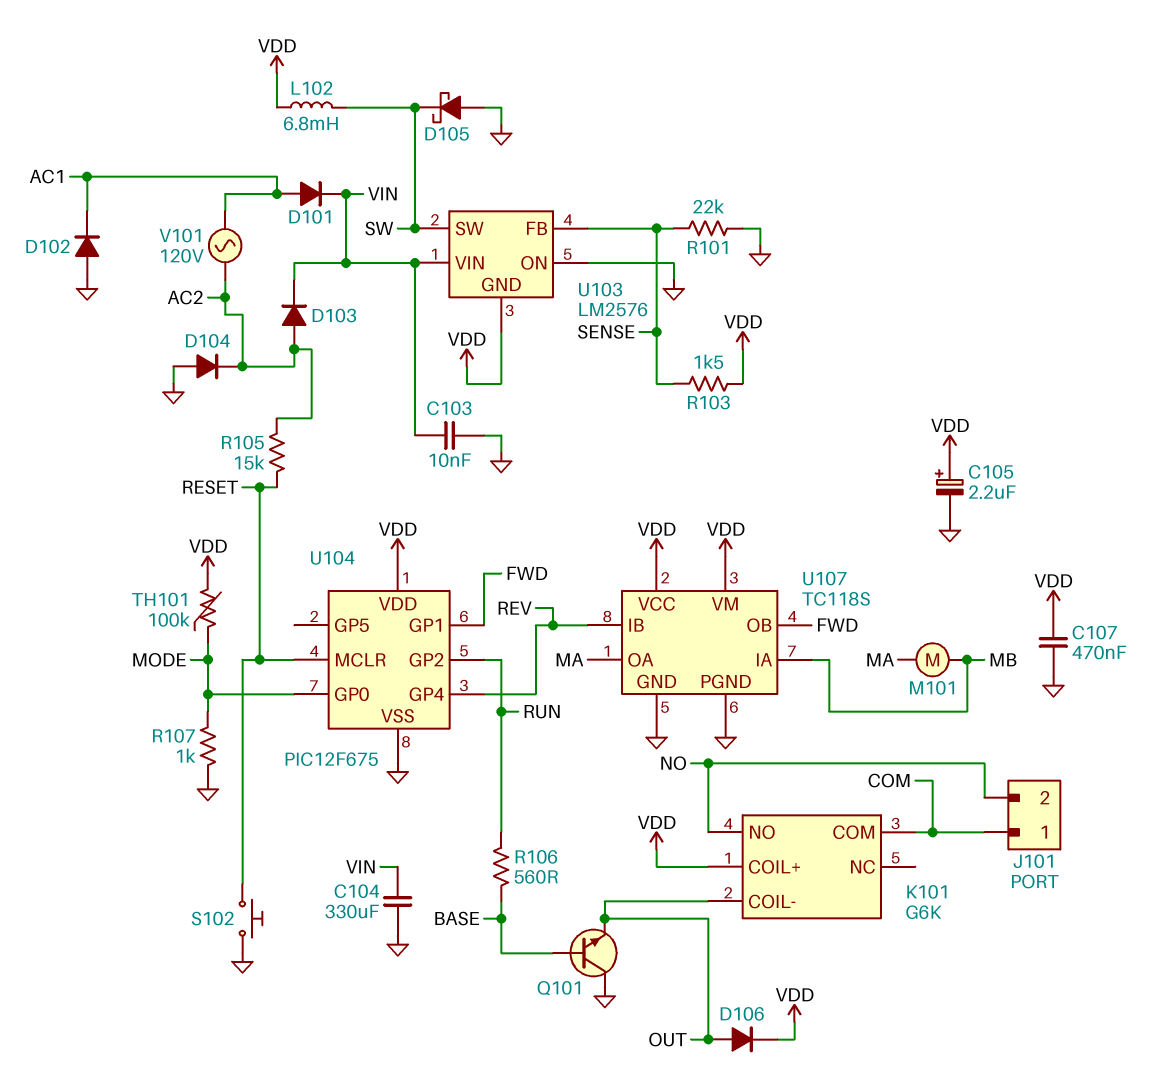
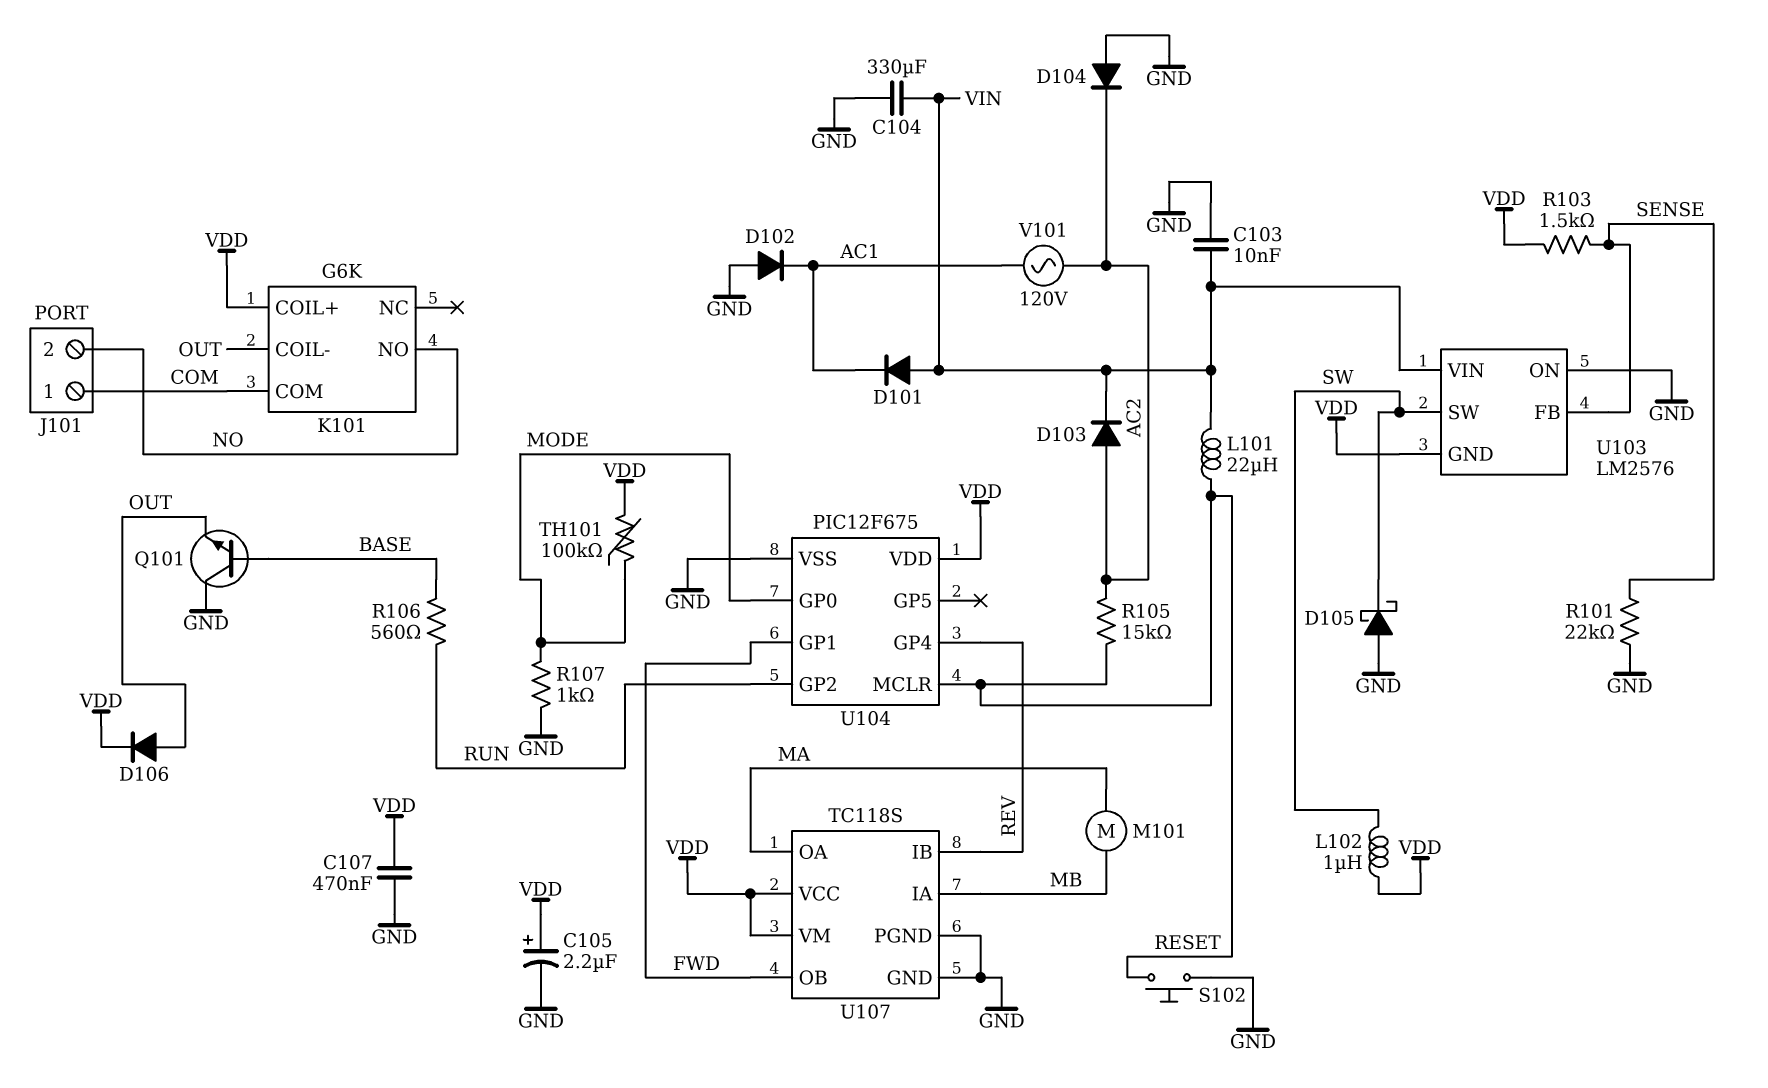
D101: diode (A AC1, K VIN) -> diode (A VIN, K AC1)
L101: none -> 22uH (RESET, VIN)
L102: 6.8mH (SW, VDD) -> 1uH (SW, VDD)

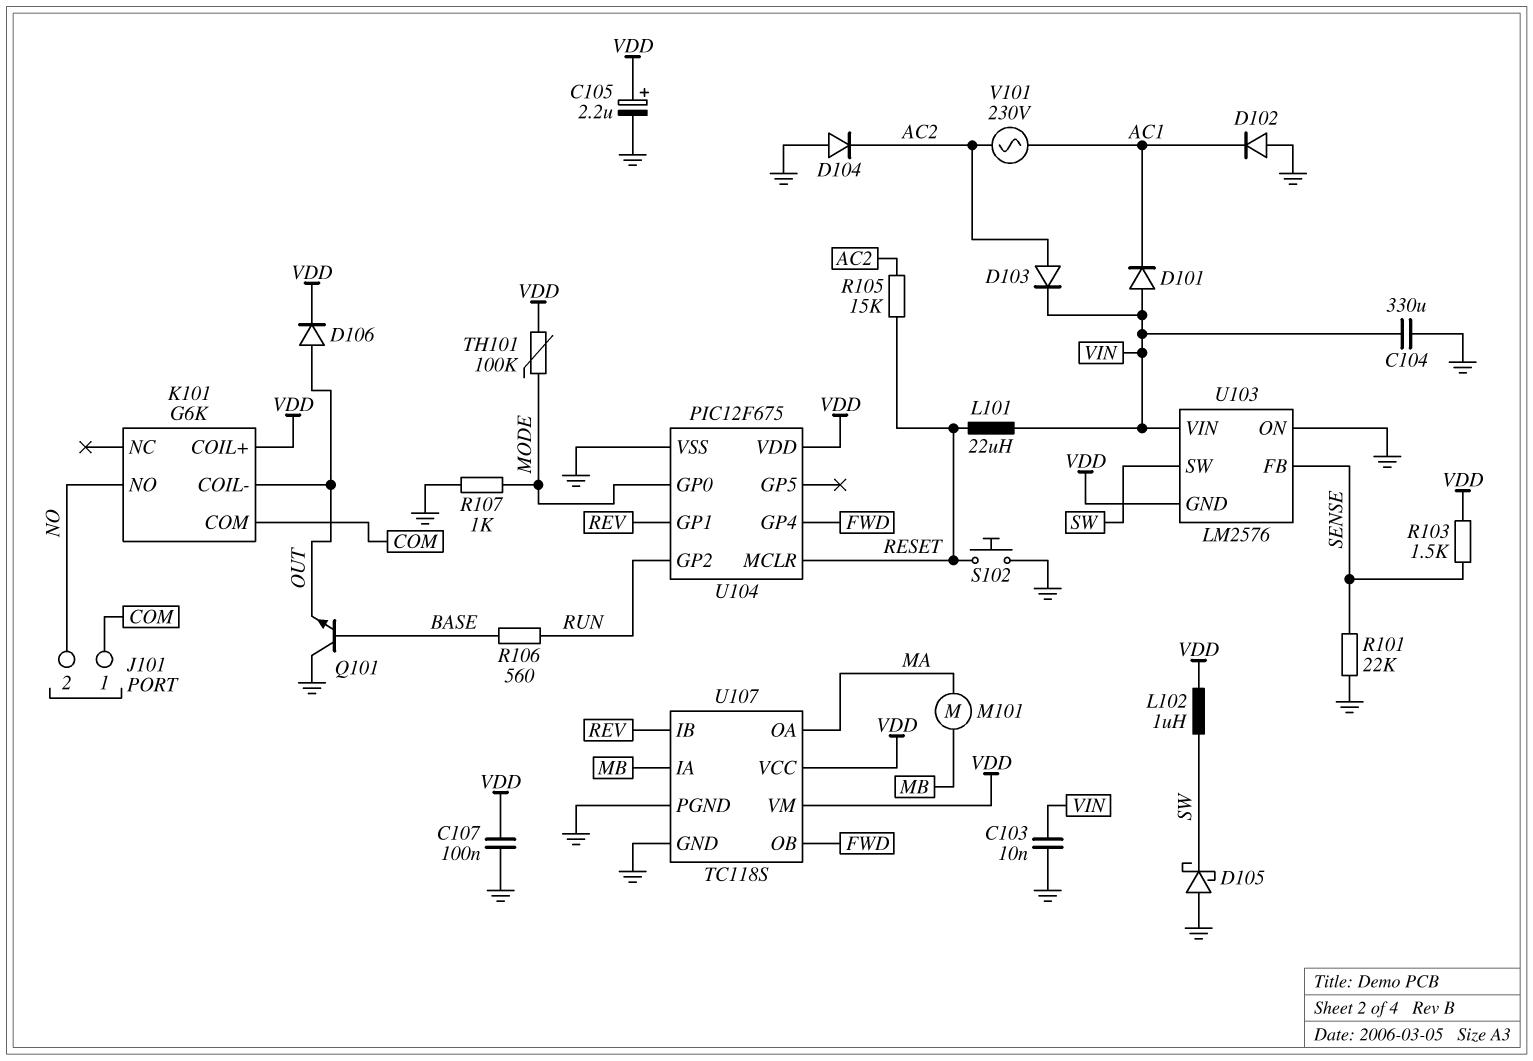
C107: 470nF (GND, VDD) -> 100nF (GND, VDD)
U104 pin GP1: FWD -> REV
U104 pin GP4: REV -> FWD
V101: AC 120V (AC1, AC2) -> AC 230V (AC1, AC2)

